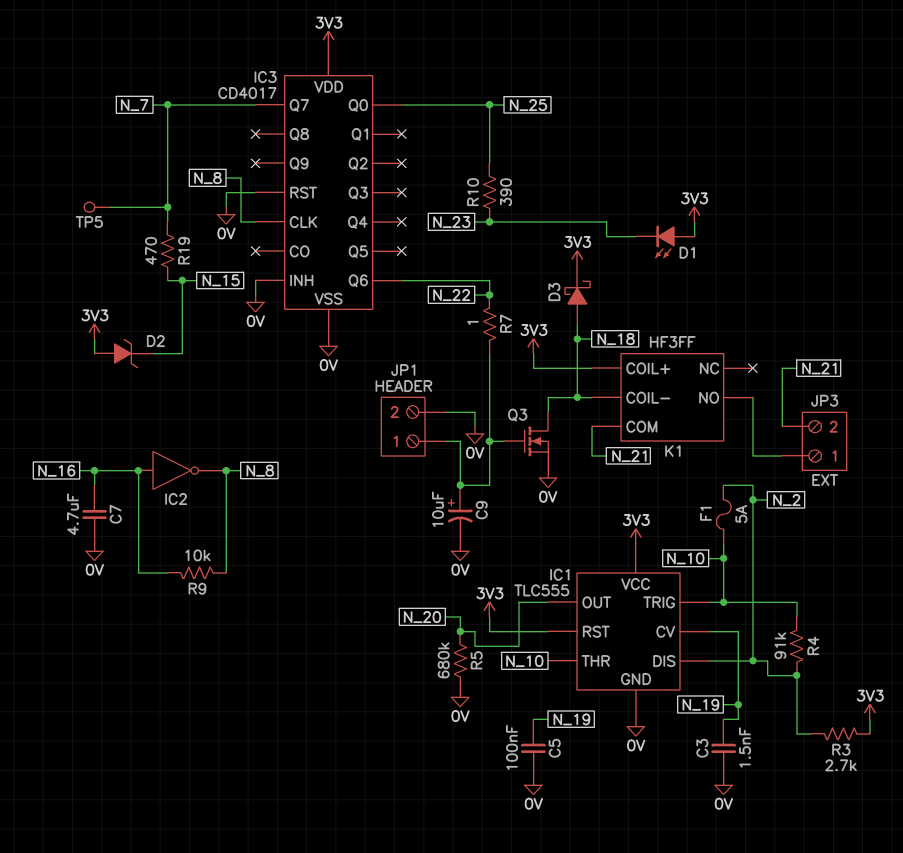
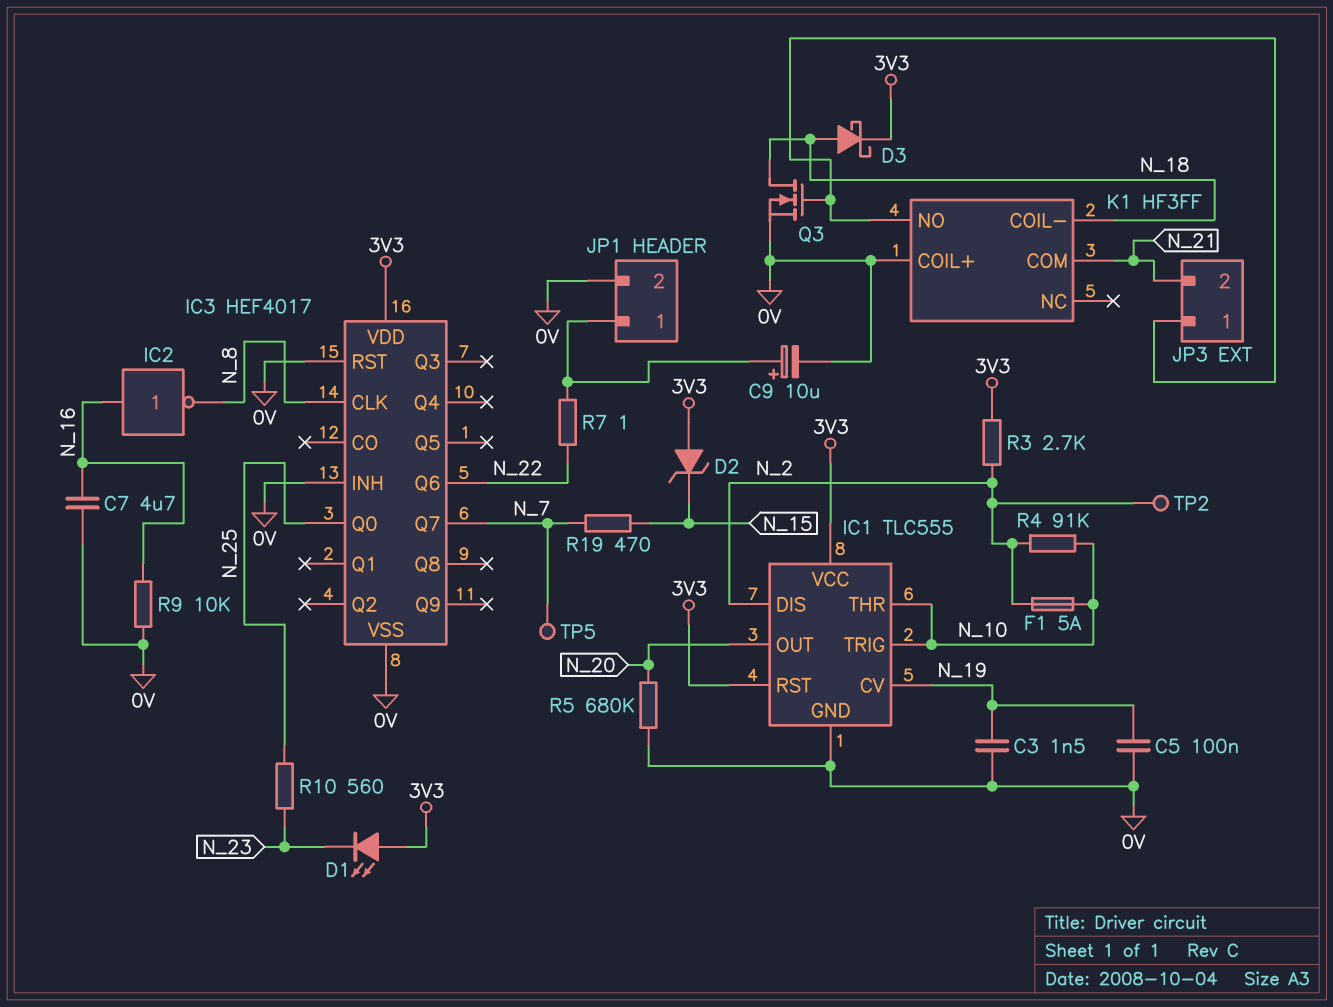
IC3: CD4017 -> HEF4017
K1 pin COIL+: 3V3 -> 0V
Q3: NMOS (G JP1/1, D N_18, S 0V) -> NMOS (G JP3/1, D N_18, S 0V)
R9: 10k (N_8, N_16) -> 10k (0V, N_16)
R10: 390 (N_23, N_25) -> 560 (N_23, N_25)
TP2: none -> test point (N_2)

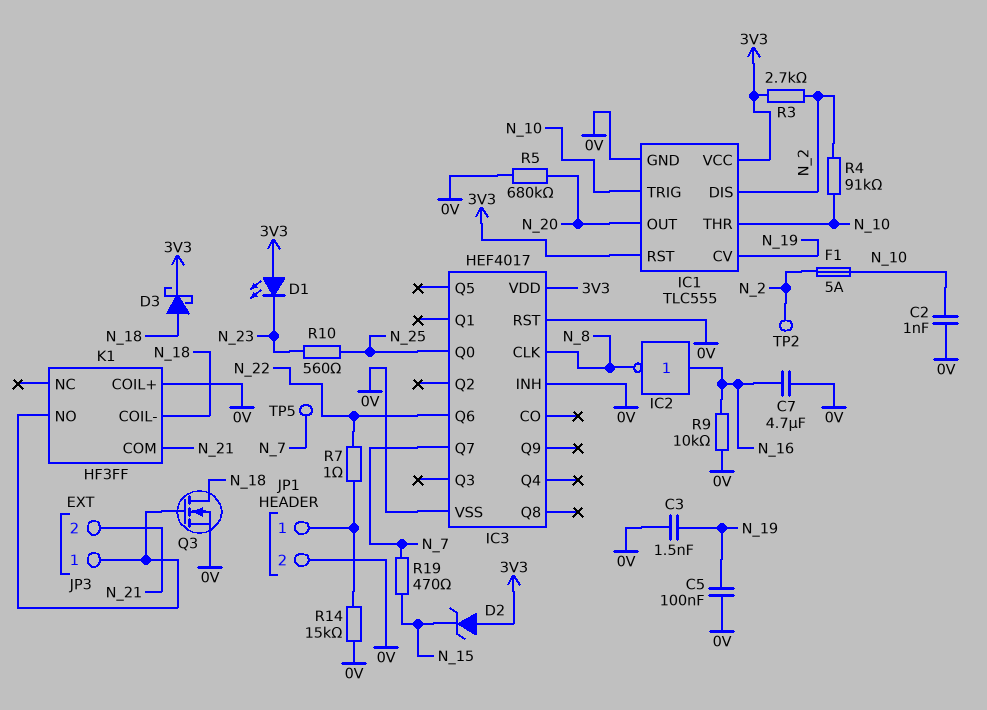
C2: none -> 1nF (0V, N_10)
C9: 10uF (plus JP1/1, minus 0V) -> none
R14: none -> 15k (0V, JP1/1)

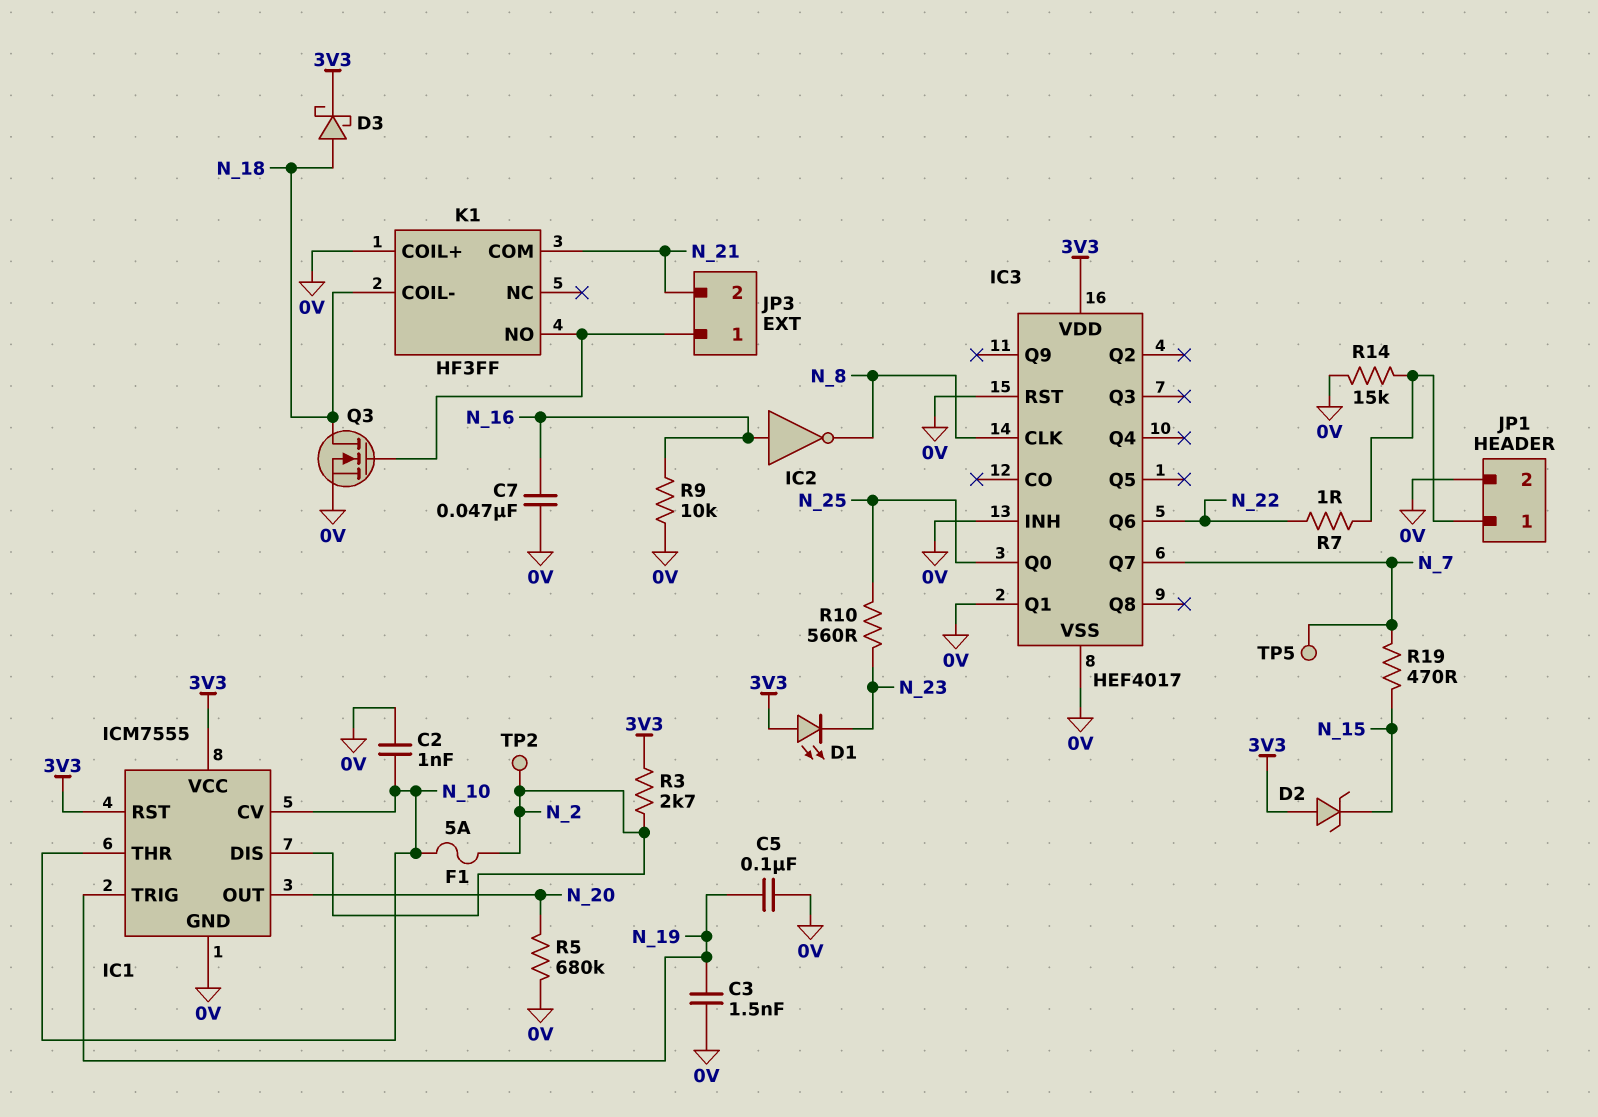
C7: 4.7uF (0V, N_16) -> 47nF (0V, N_16)
IC1: TLC555 -> ICM7555
IC1 pin CV: N_19 -> N_10
IC1 pin TRIG: N_10 -> N_19
IC3 pin Q1: none -> 0V
R4: 91k (N_2, N_10) -> none

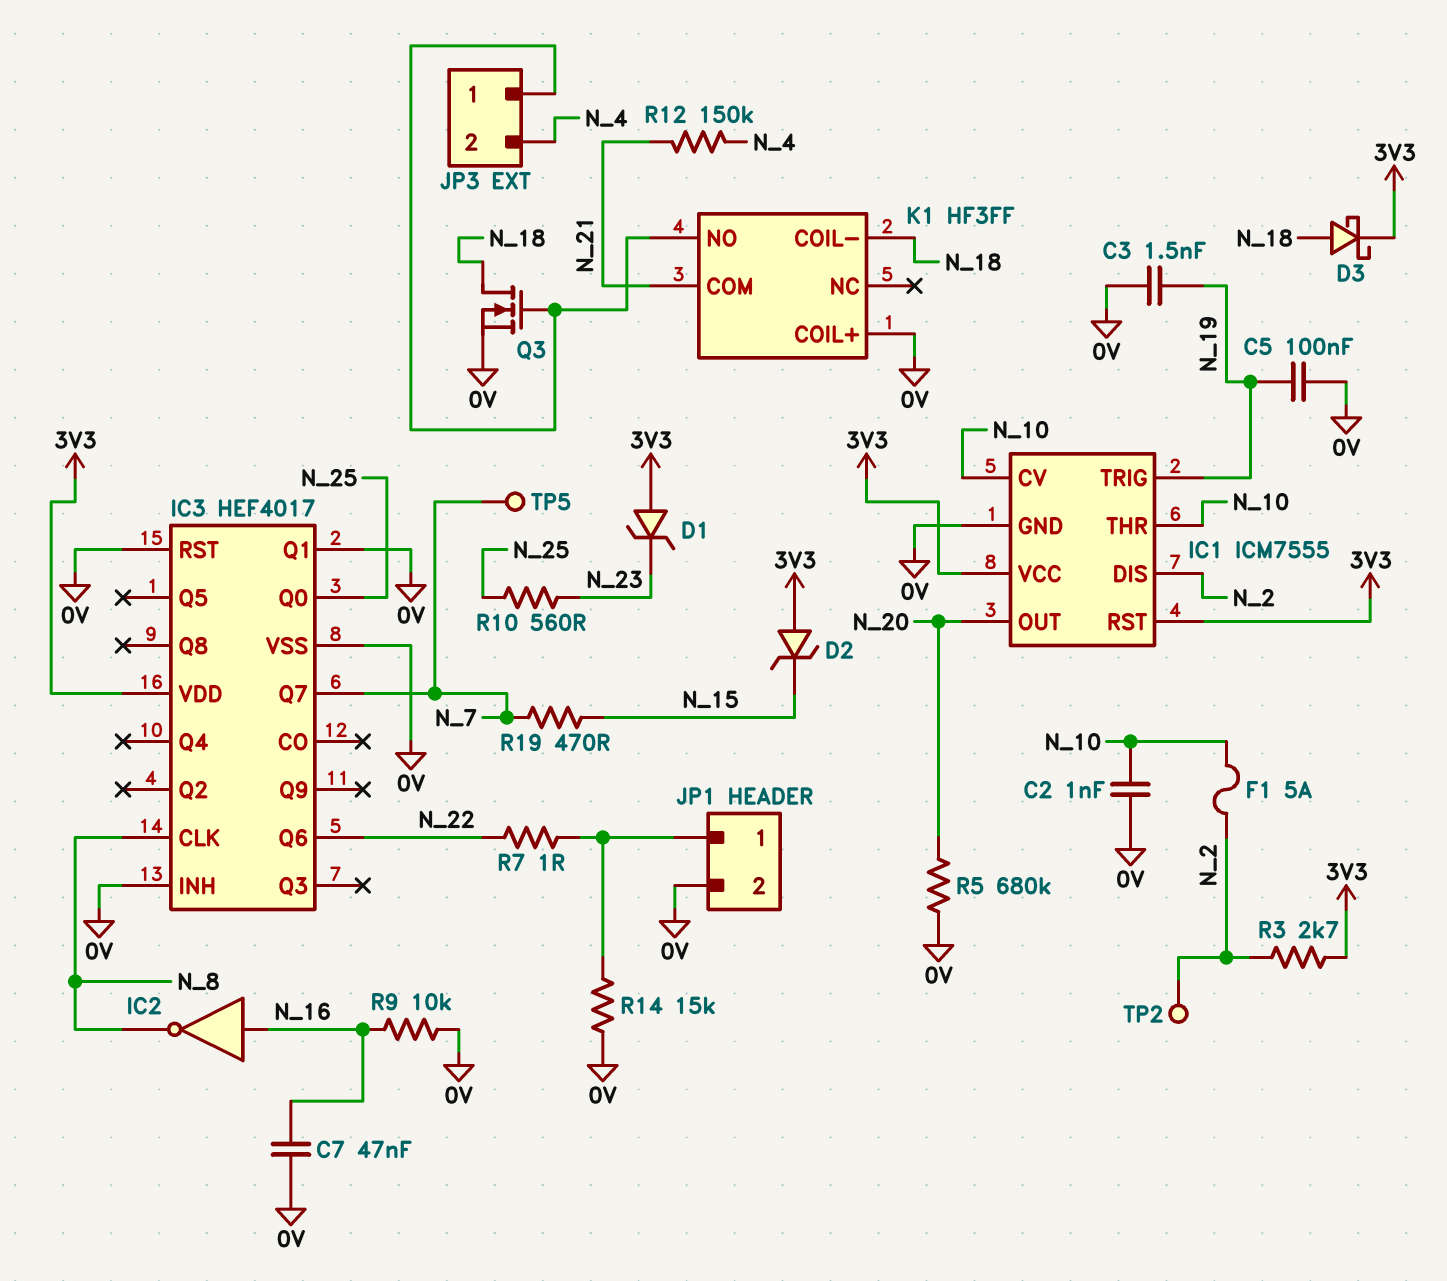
D1: LED (A 3V3, K N_23) -> zener (A 3V3, K N_23)
JP3 pin 2: N_21 -> N_4
R12: none -> 150k (N_4, N_21)

